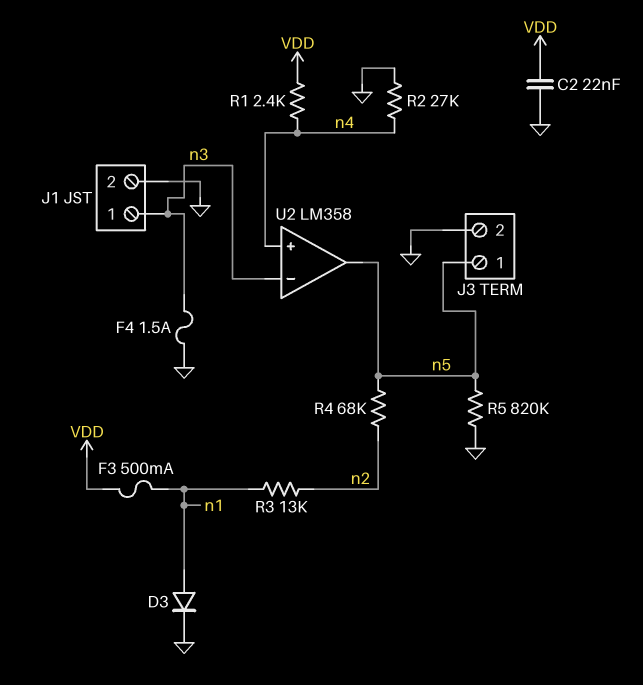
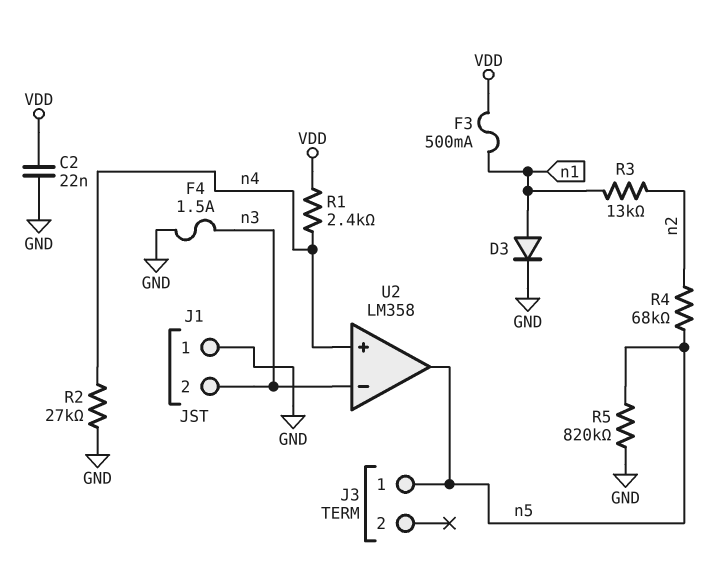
J1 pin 1: n3 -> GND
J1 pin 2: GND -> n3
J3 pin 2: GND -> none

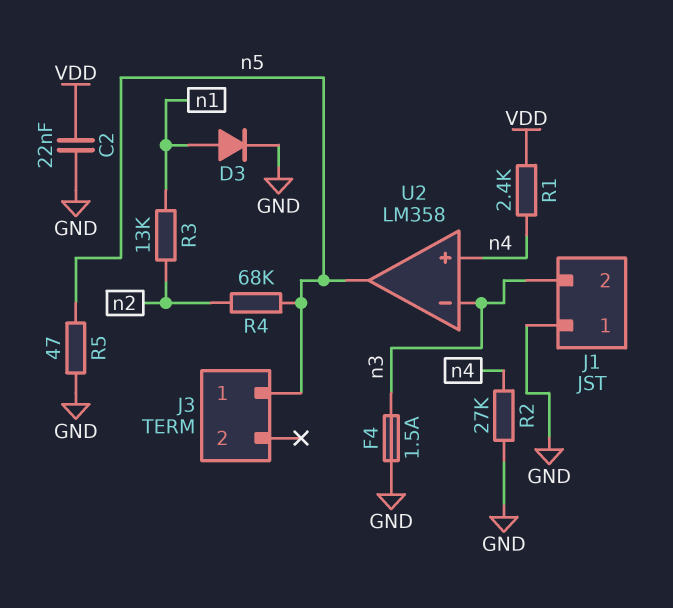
F3: 500mA (VDD, n1) -> none
R5: 820k (GND, n5) -> 47 (GND, n5)

